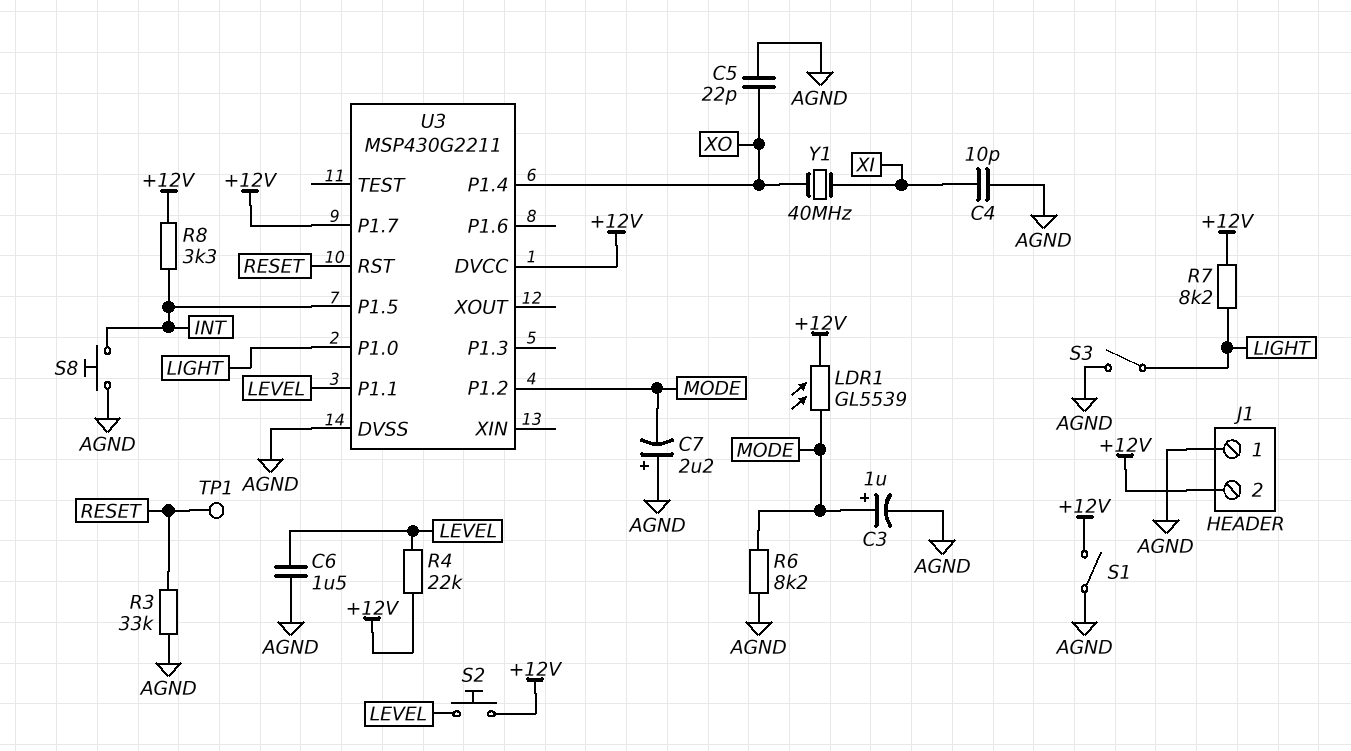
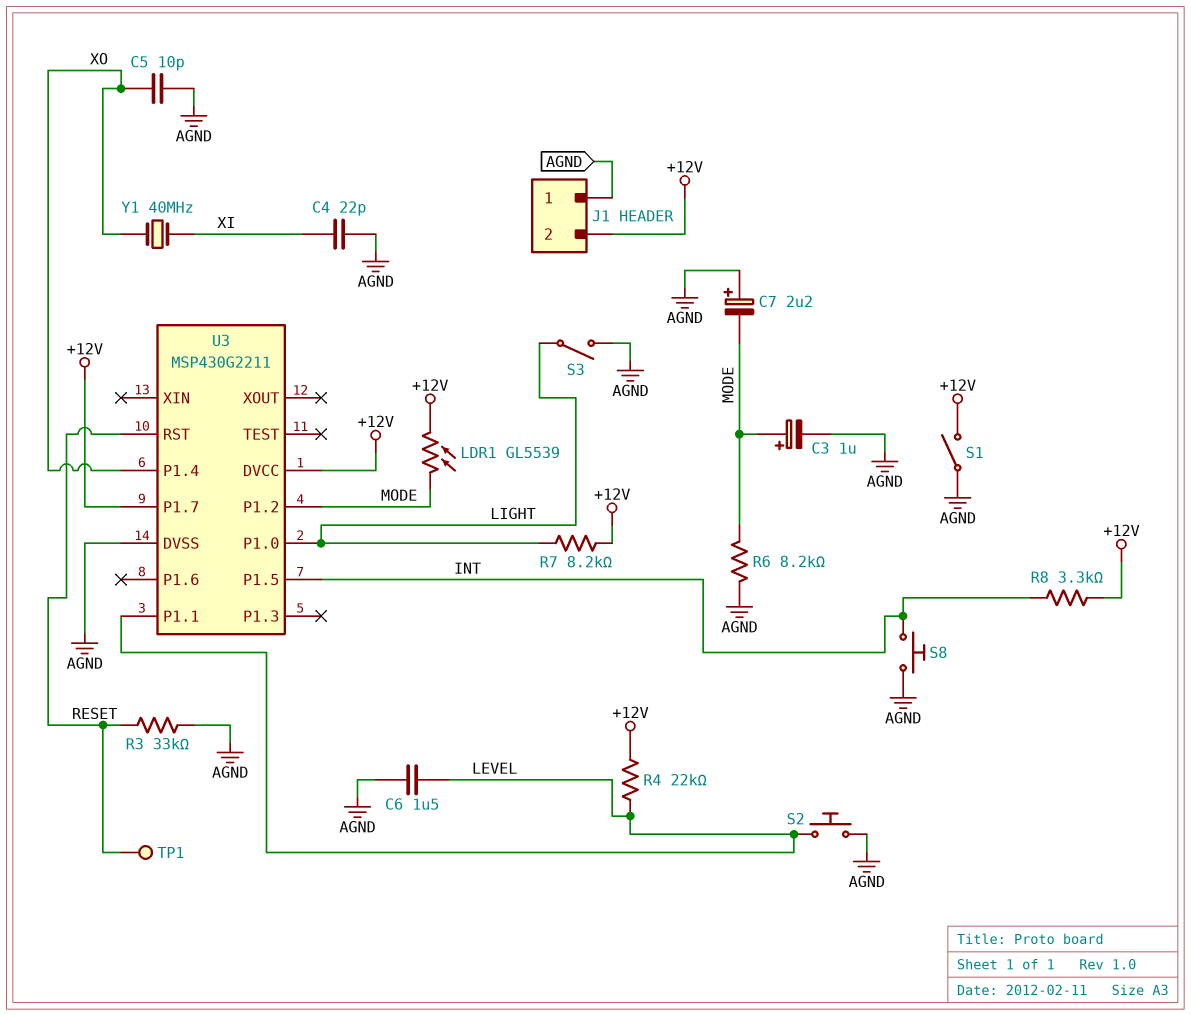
C4: 10pF (AGND, XI) -> 22pF (AGND, XI)
C5: 22pF (AGND, XO) -> 10pF (AGND, XO)
S2: button (+12V, LEVEL) -> button (AGND, LEVEL)

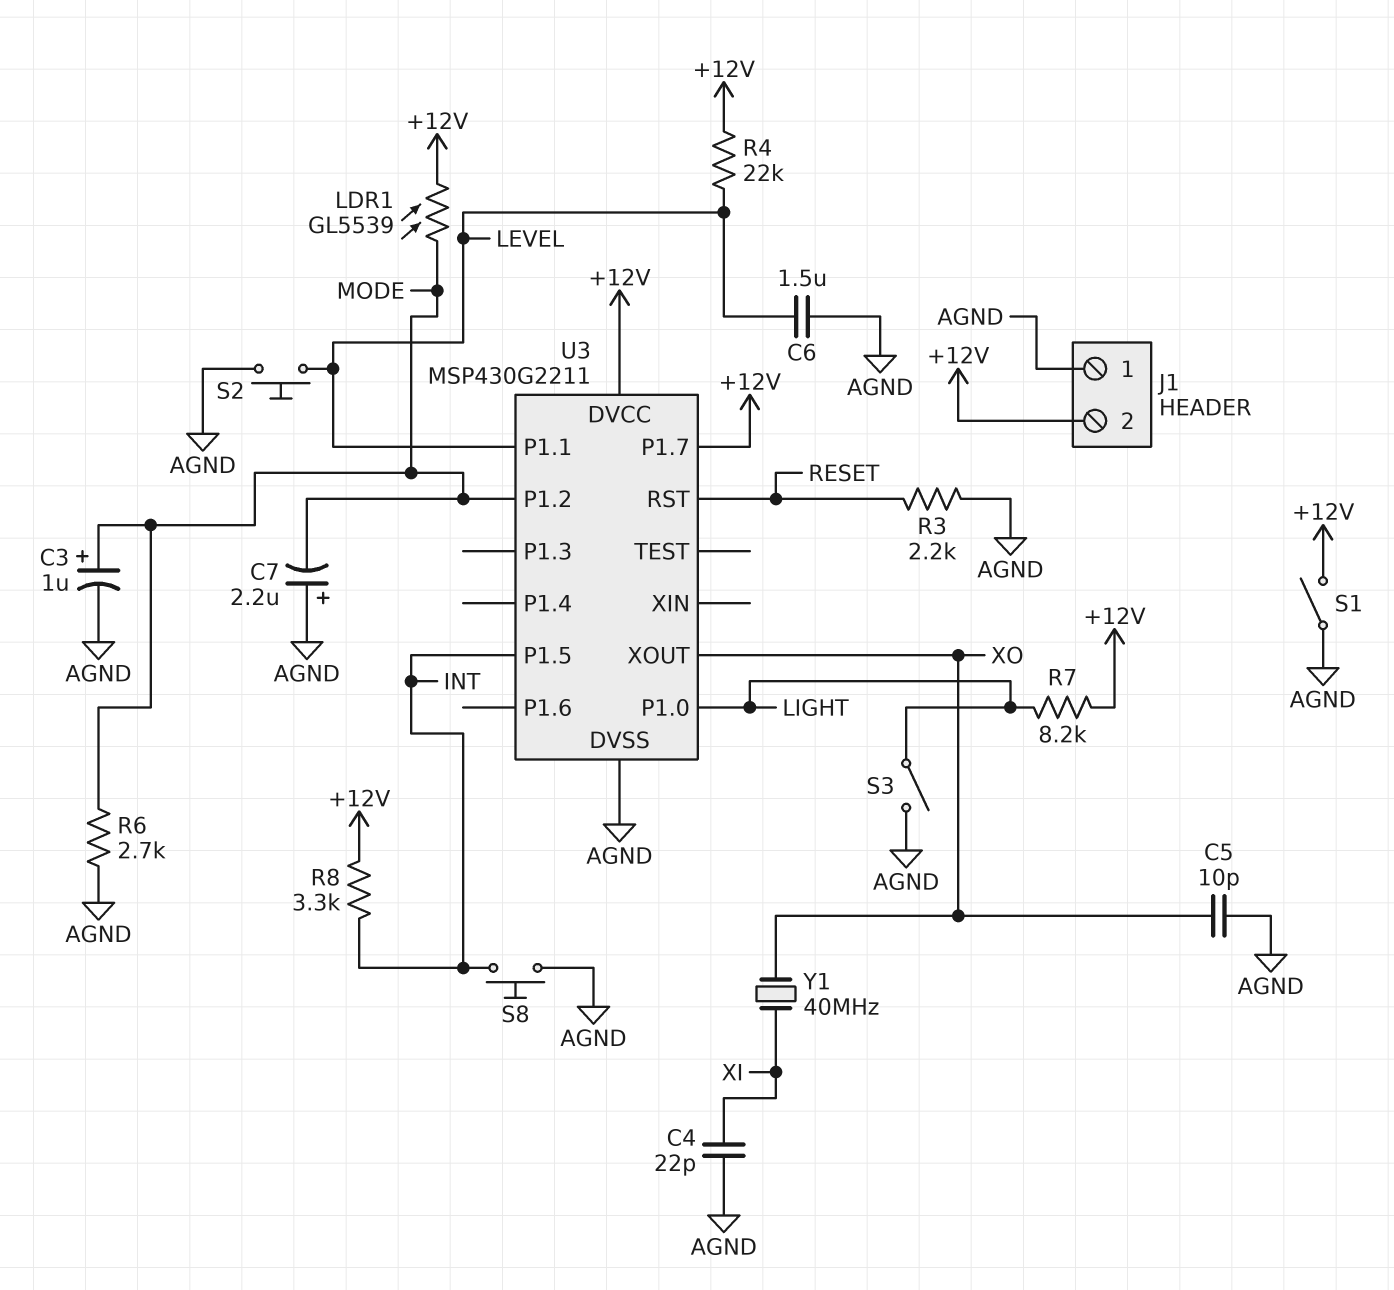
R3: 33k (AGND, RESET) -> 2.2k (AGND, RESET)
R6: 8.2k (AGND, MODE) -> 2.7k (AGND, MODE)
TP1: test point (RESET) -> none
U3 pin P1.4: XO -> none
U3 pin XOUT: none -> XO

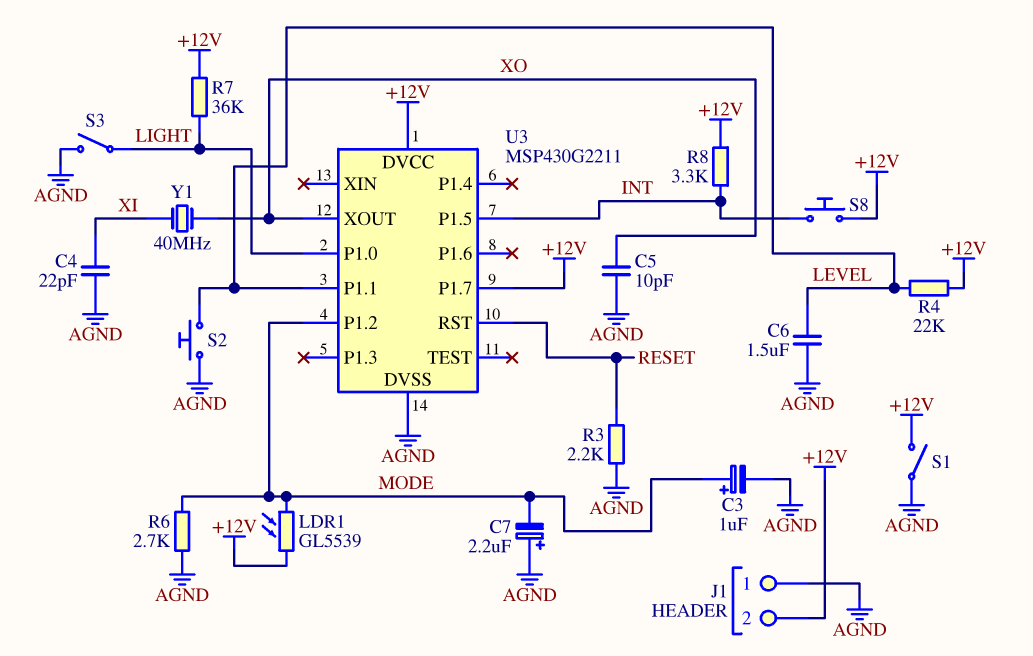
R7: 8.2k (+12V, LIGHT) -> 36k (+12V, LIGHT)
S8: button (AGND, INT) -> button (+12V, INT)

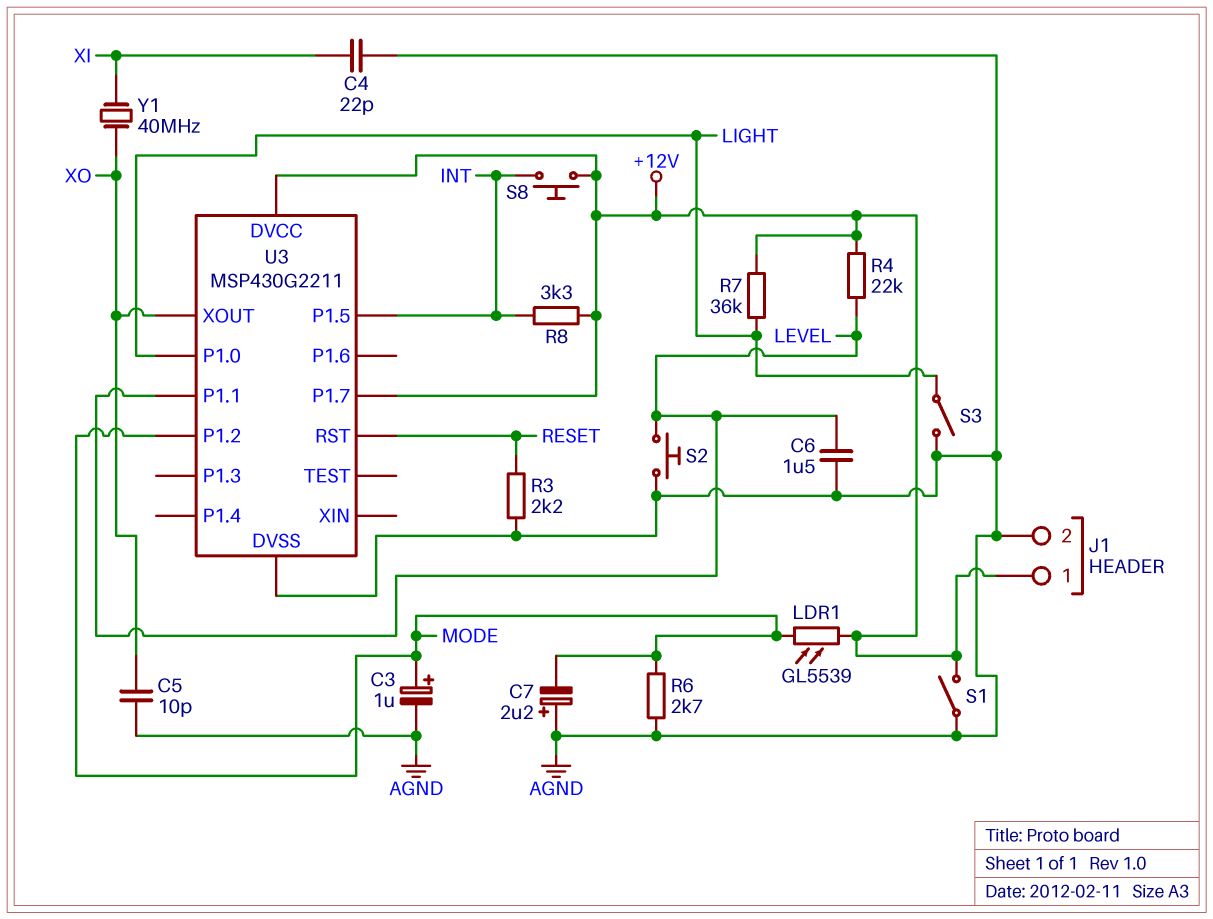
J1 pin 1: AGND -> +12V
J1 pin 2: +12V -> AGND

